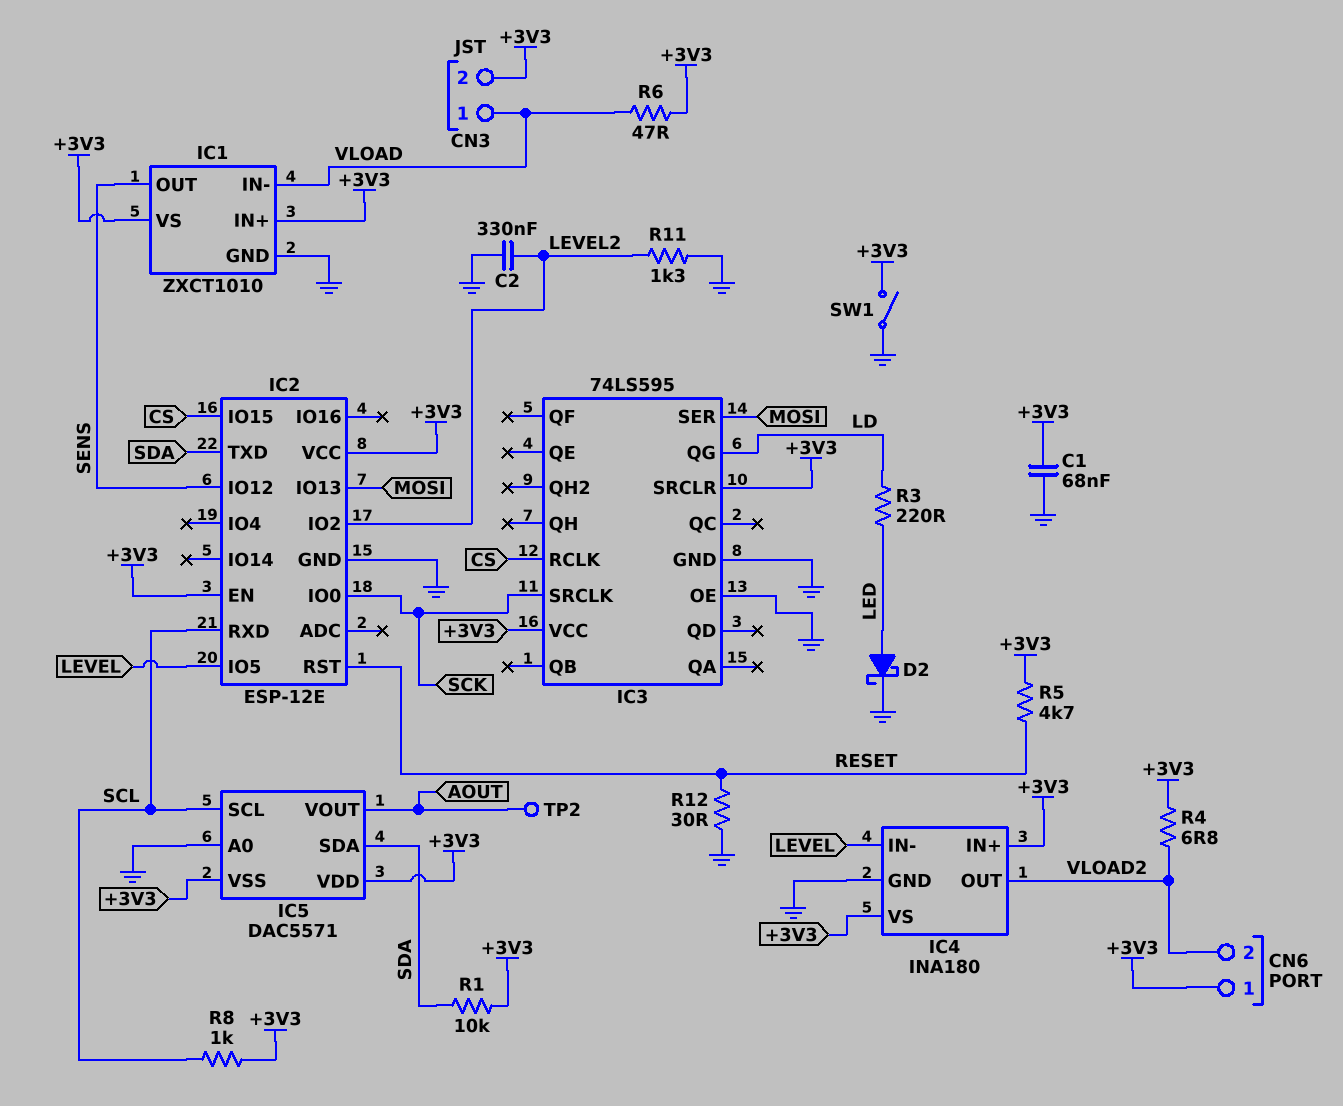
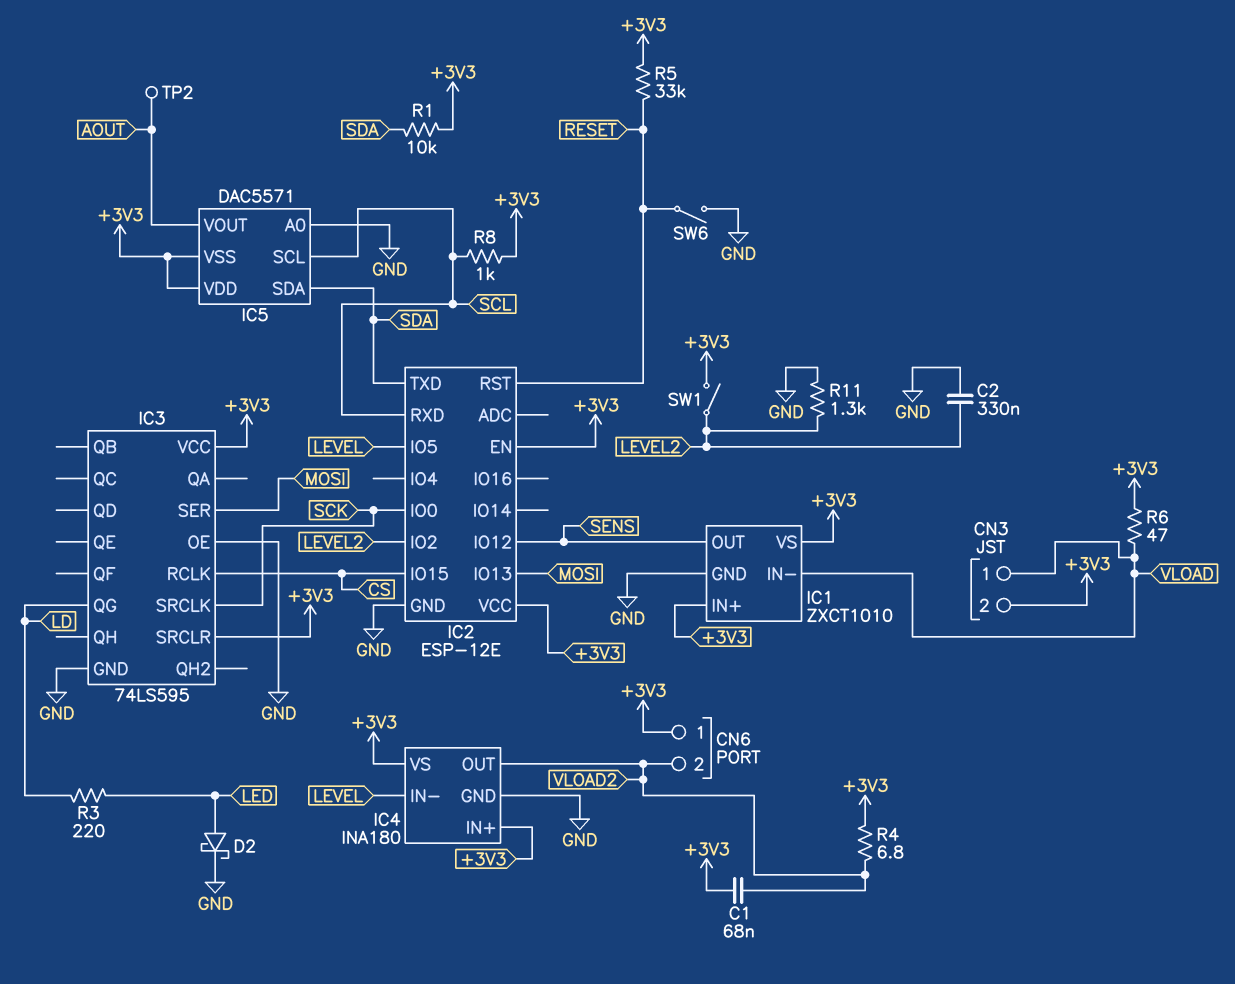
C1: 68nF (+3V3, GND) -> 68nF (+3V3, VLOAD2)
R5: 4.7k (+3V3, RESET) -> 33k (+3V3, RESET)
R12: 30 (GND, RESET) -> none
SW1: switch (+3V3, GND) -> switch (+3V3, LEVEL2)
SW6: none -> switch (GND, RESET)

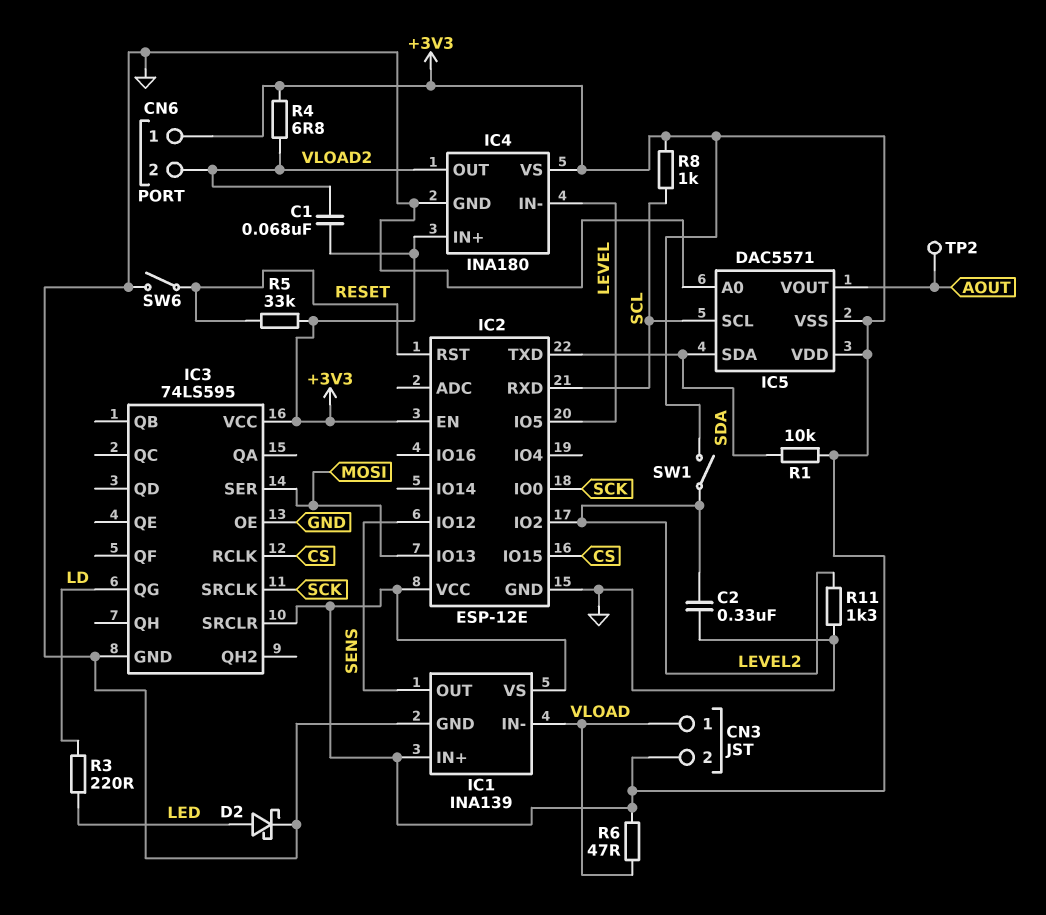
IC1: ZXCT1010 -> INA139

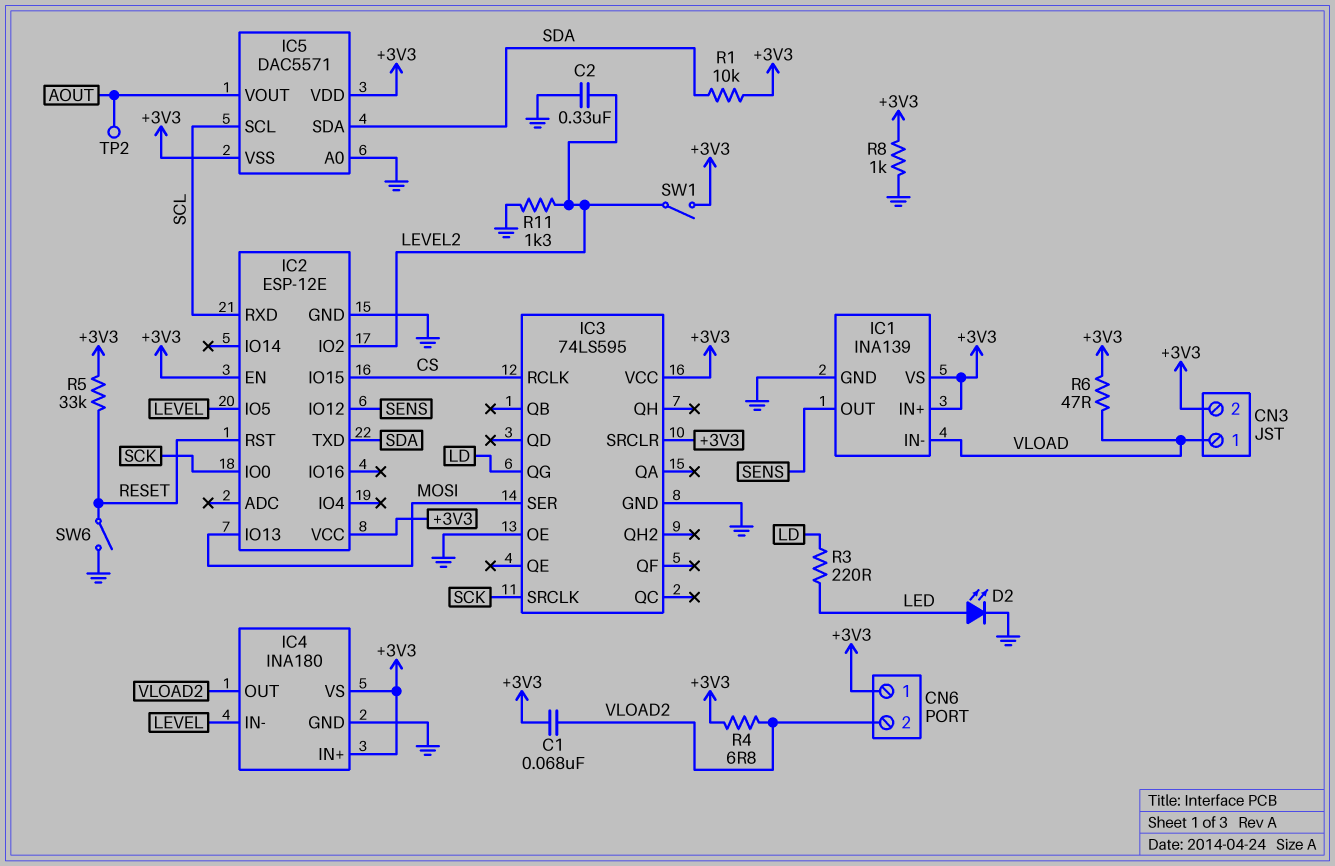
D2: schottky (A LED, K GND) -> LED (A LED, K GND)
R8: 1k (+3V3, SCL) -> 1k (+3V3, GND)

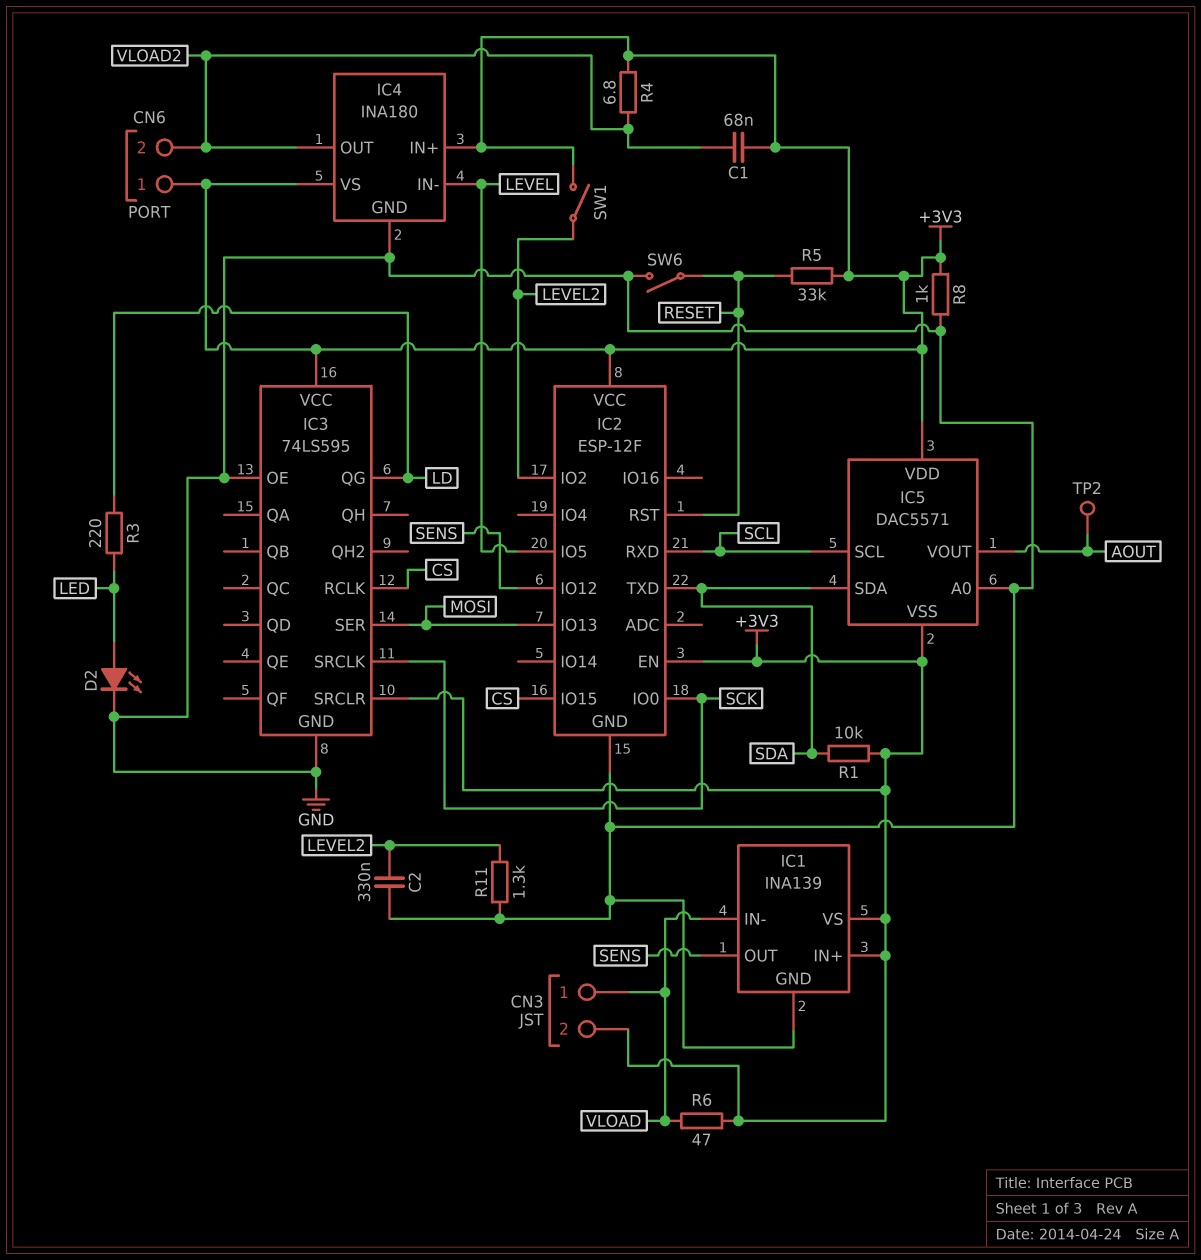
IC2: ESP-12E -> ESP-12F

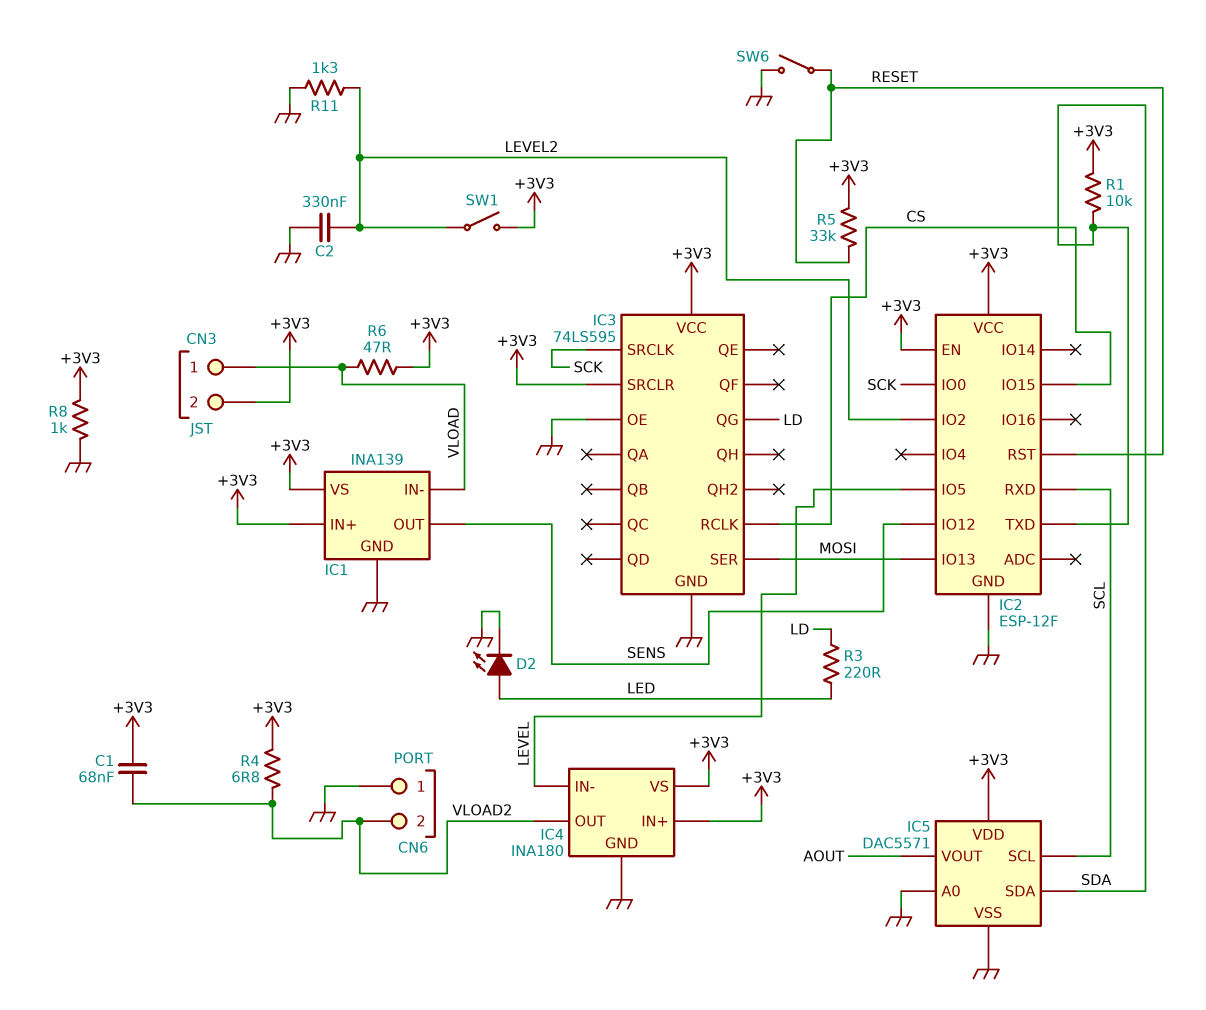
CN6 pin 1: +3V3 -> GND
IC5 pin VSS: +3V3 -> GND
TP2: test point (AOUT) -> none

